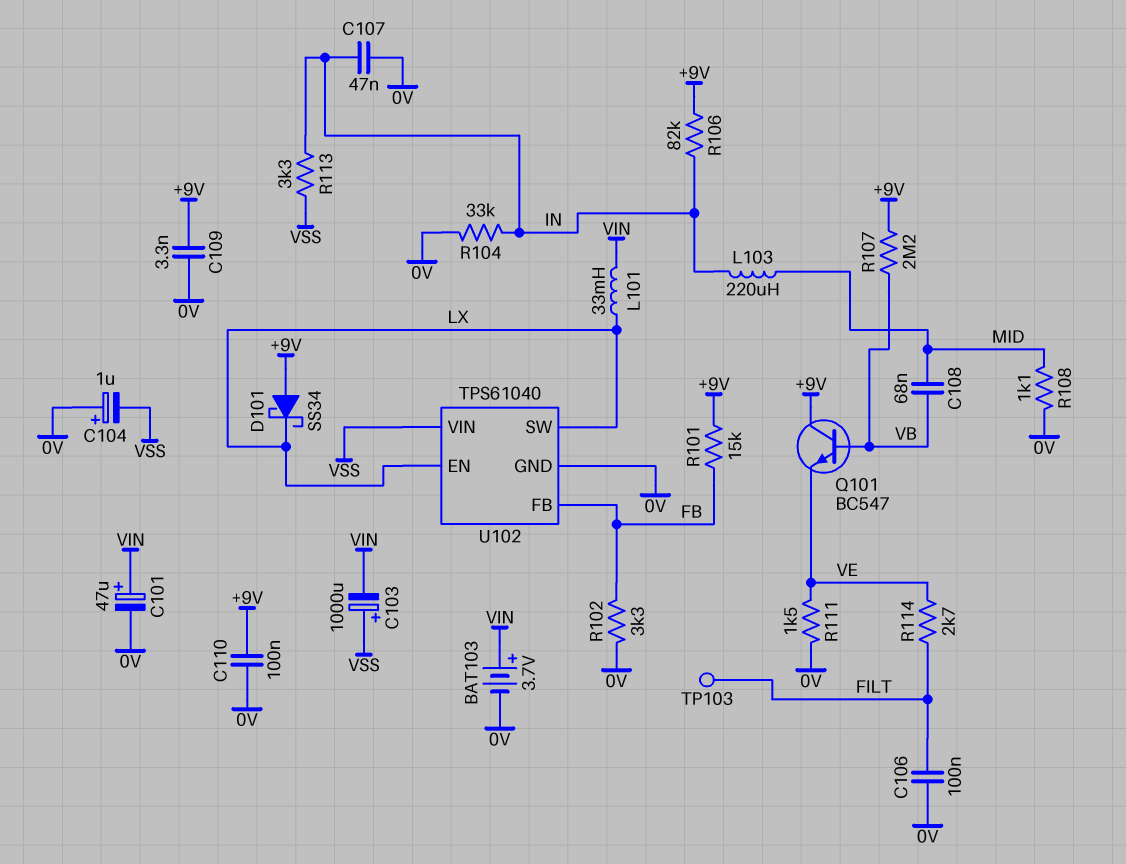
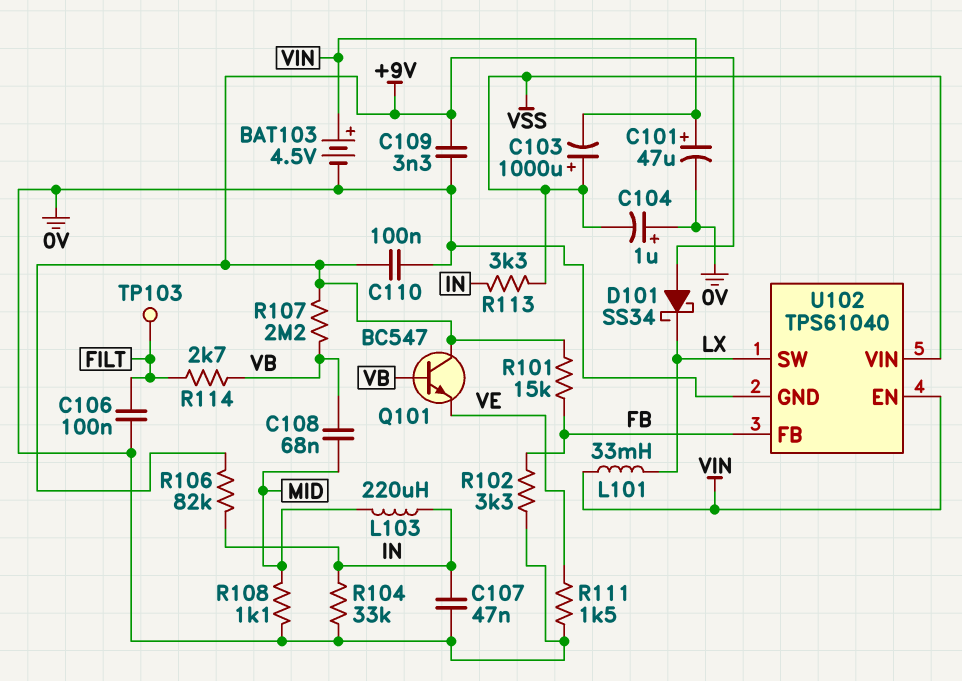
BAT103: 3.7V (plus VIN, minus 0V) -> 4.5V (plus VIN, minus 0V)
R114: 2.7k (FILT, VE) -> 2.7k (FILT, VB)
U102 pin EN: LX -> VIN

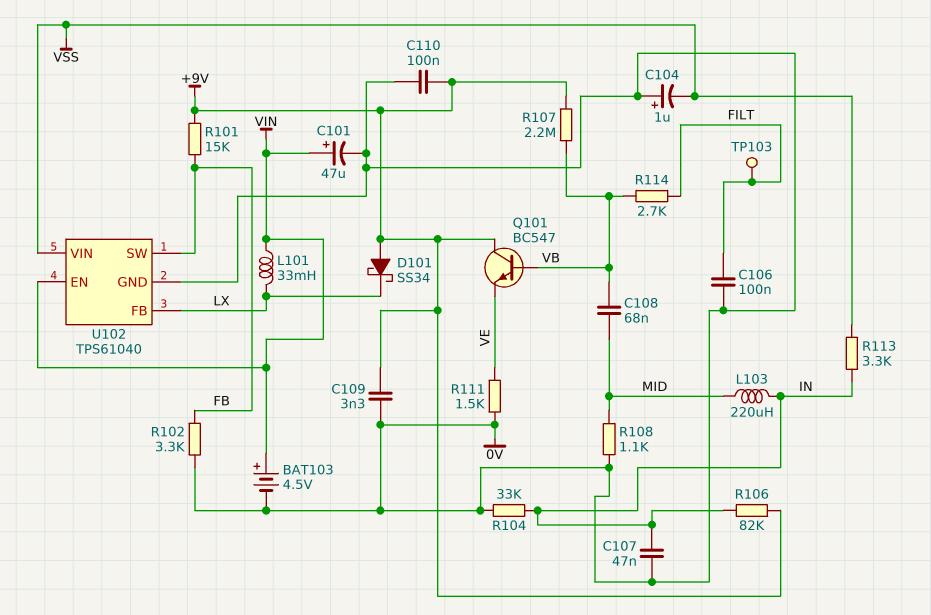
C103: 1000uF (plus VSS, minus VIN) -> none
U102 pin FB: FB -> LX
U102 pin SW: LX -> FB

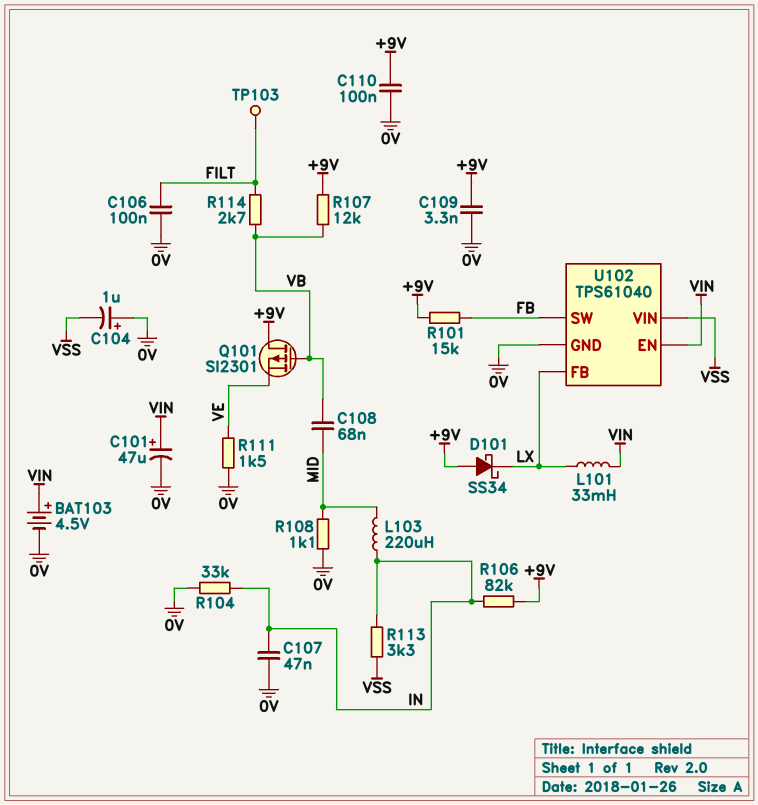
Q101: NPN BC547 (B VB, C +9V, E VE) -> PMOS SI2301 (G VB, D +9V, S VE)
R102: 3.3k (0V, FB) -> none
R107: 2.2M (+9V, VB) -> 12k (+9V, VB)

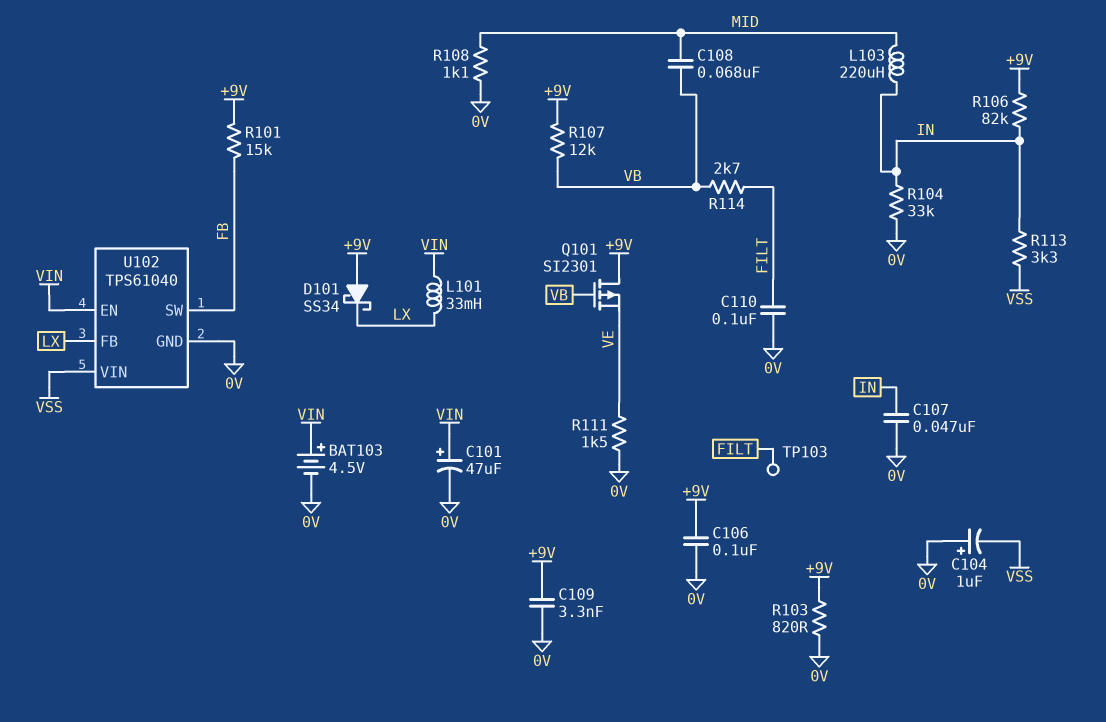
C106: 100nF (0V, FILT) -> 100nF (+9V, 0V)
C110: 100nF (+9V, 0V) -> 100nF (0V, FILT)
R103: none -> 820 (+9V, 0V)

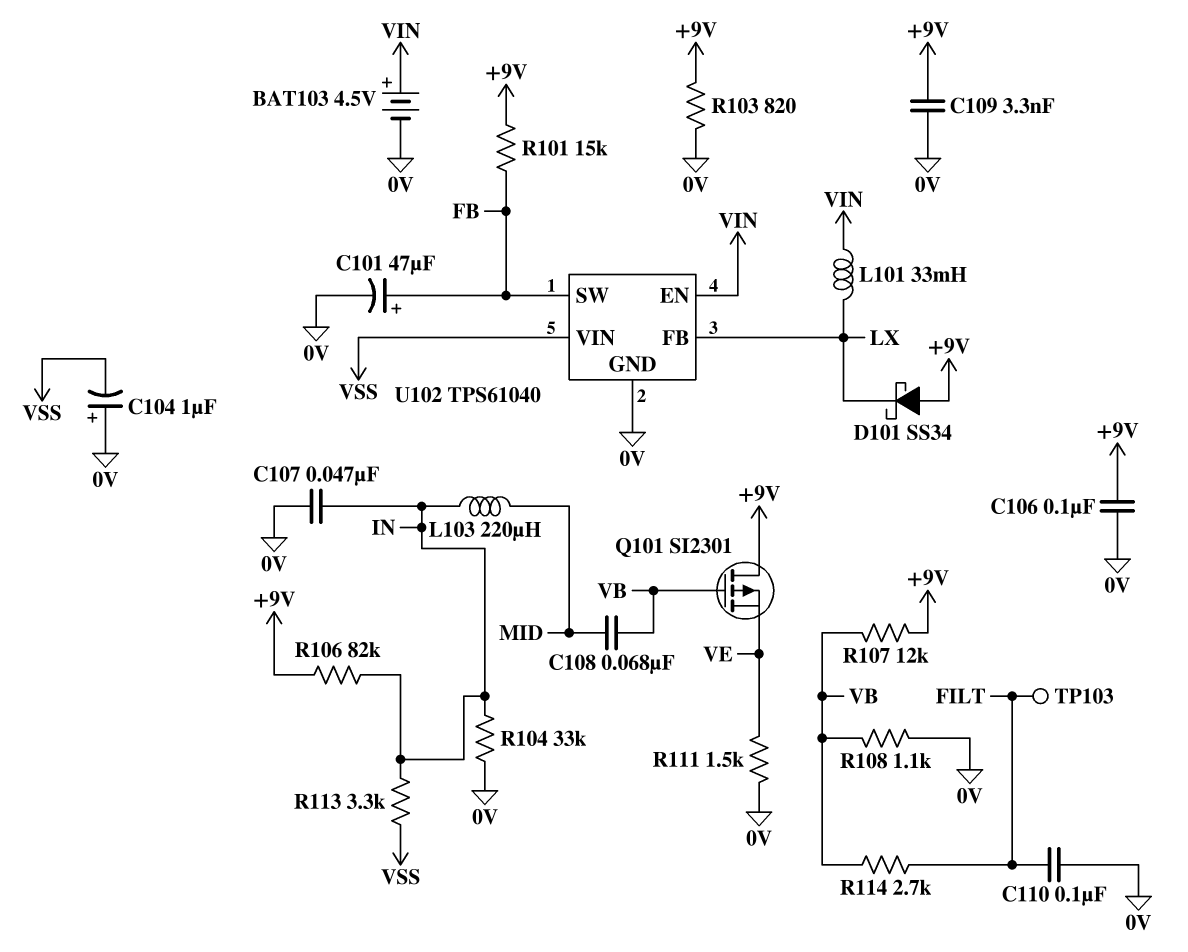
C101: 47uF (plus VIN, minus 0V) -> 47uF (plus FB, minus 0V)
R108: 1.1k (0V, MID) -> 1.1k (0V, VB)

